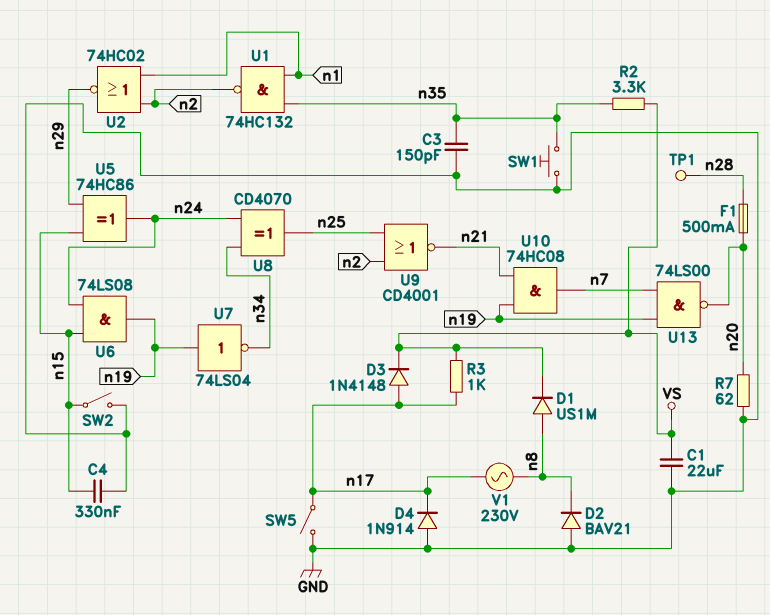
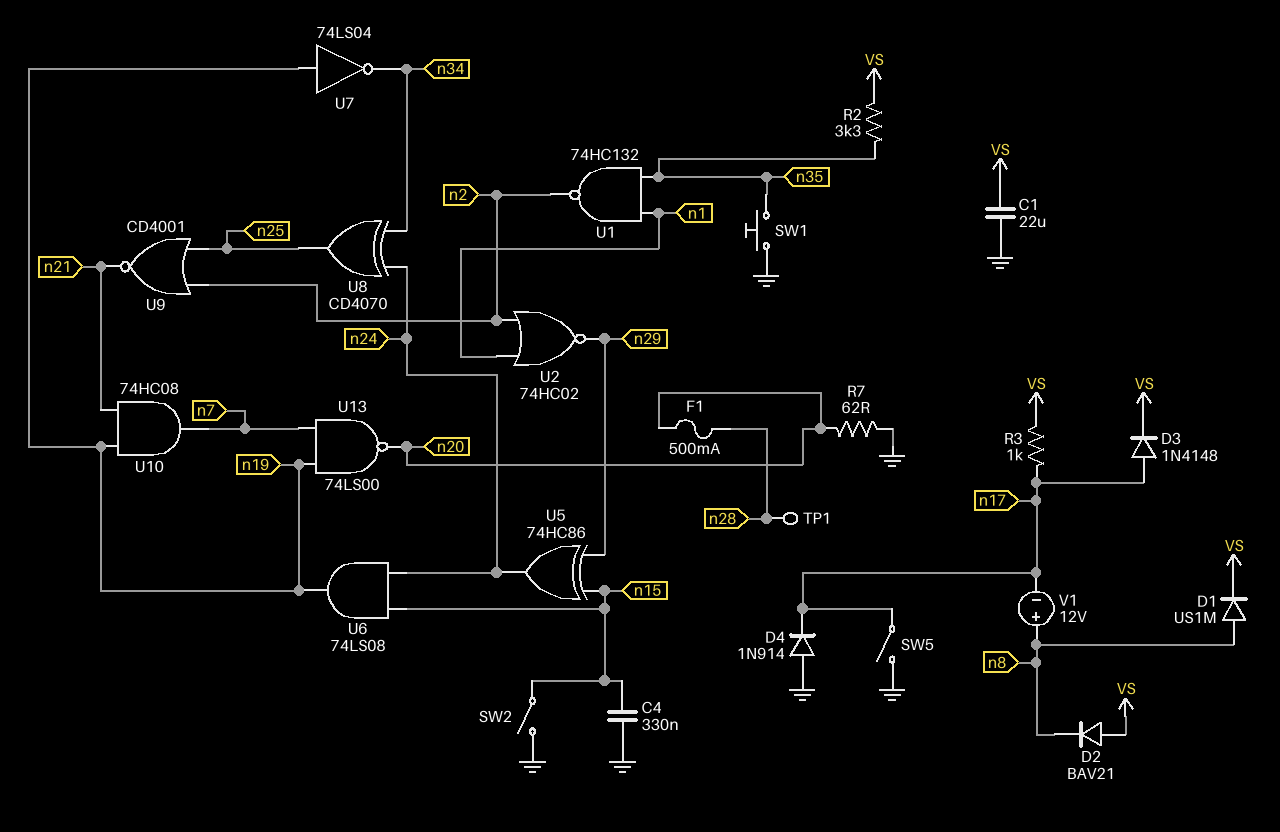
C3: 150pF (GND, n35) -> none
D2: diode BAV21 (A GND, K n8) -> diode BAV21 (A VS, K n8)
V1: AC 230V (n8, n17) -> 12V (plus n8, minus n17)

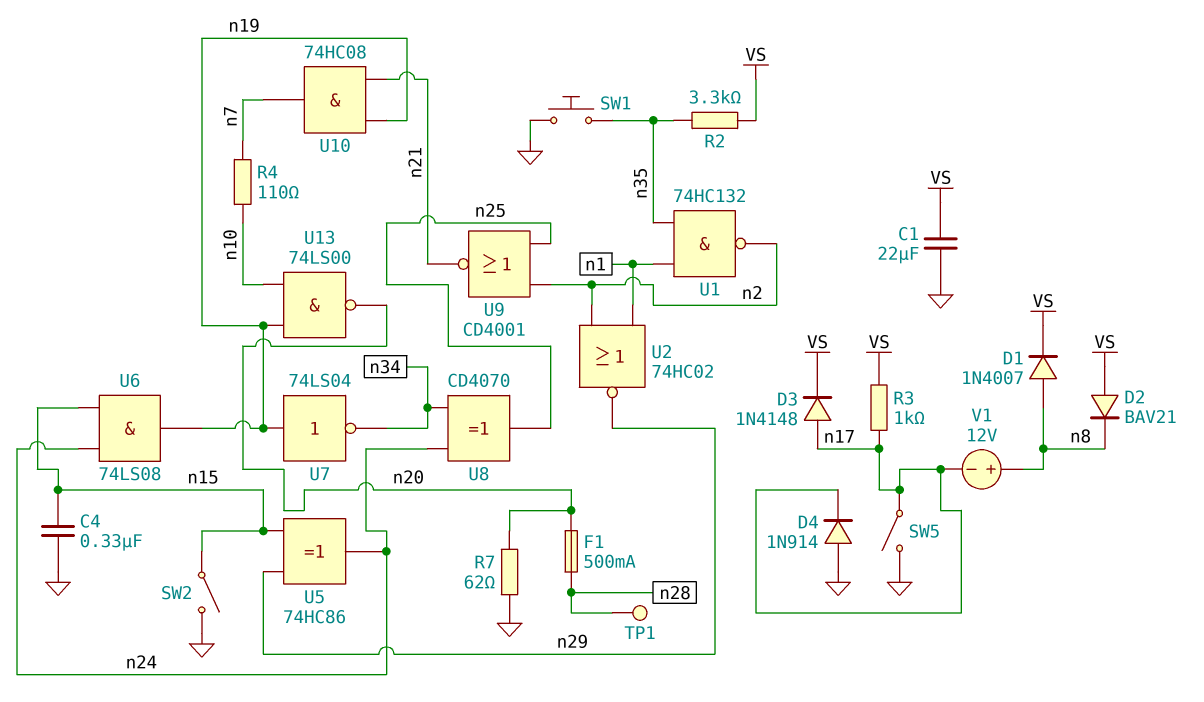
D1: diode US1M (A n8, K VS) -> diode 1N4007 (A n8, K VS)
R4: none -> 110 (n7, n10)
U13: NAND 74LS00 (in n7, in n19, out n20) -> NAND 74LS00 (in n10, in n19, out n20)

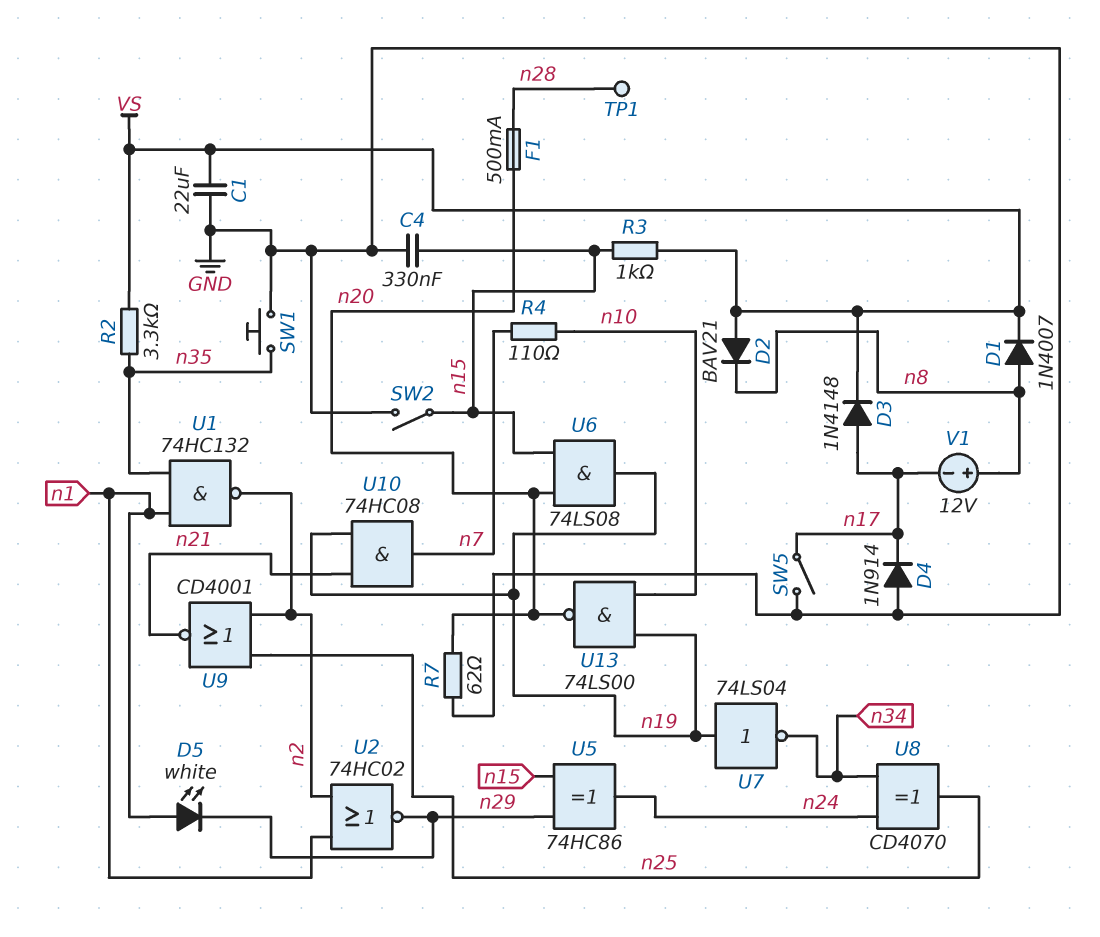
D5: none -> LED white (A n1, K n29)
R3: 1k (VS, n17) -> 1k (VS, n15)
U6: AND 74LS08 (in n15, in n24, out n19) -> AND 74LS08 (in n15, in n20, out n19)

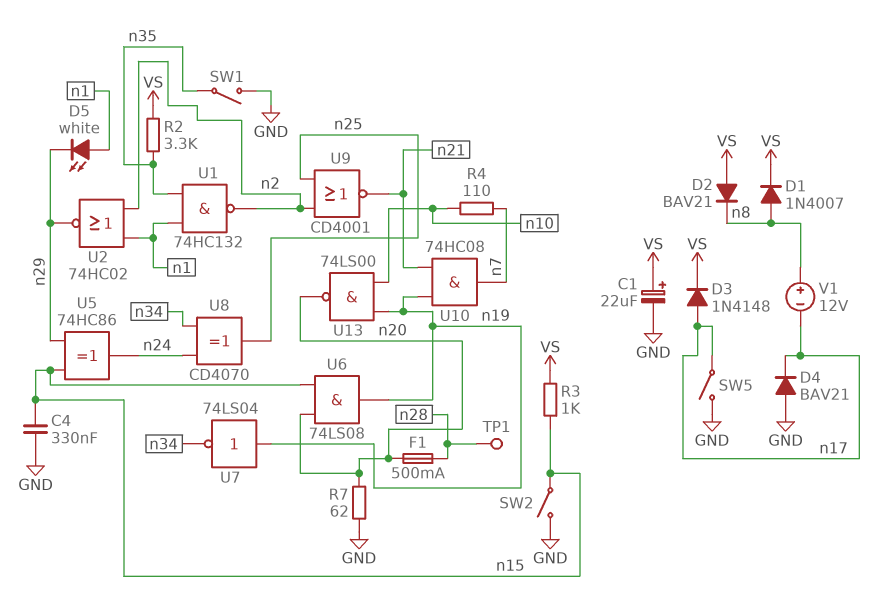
C1: 22uF (GND, VS) -> 22uF (plus VS, minus GND)
D4: diode 1N914 (A GND, K n17) -> diode BAV21 (A GND, K n17)
SW1: button (GND, n35) -> switch (GND, n35)

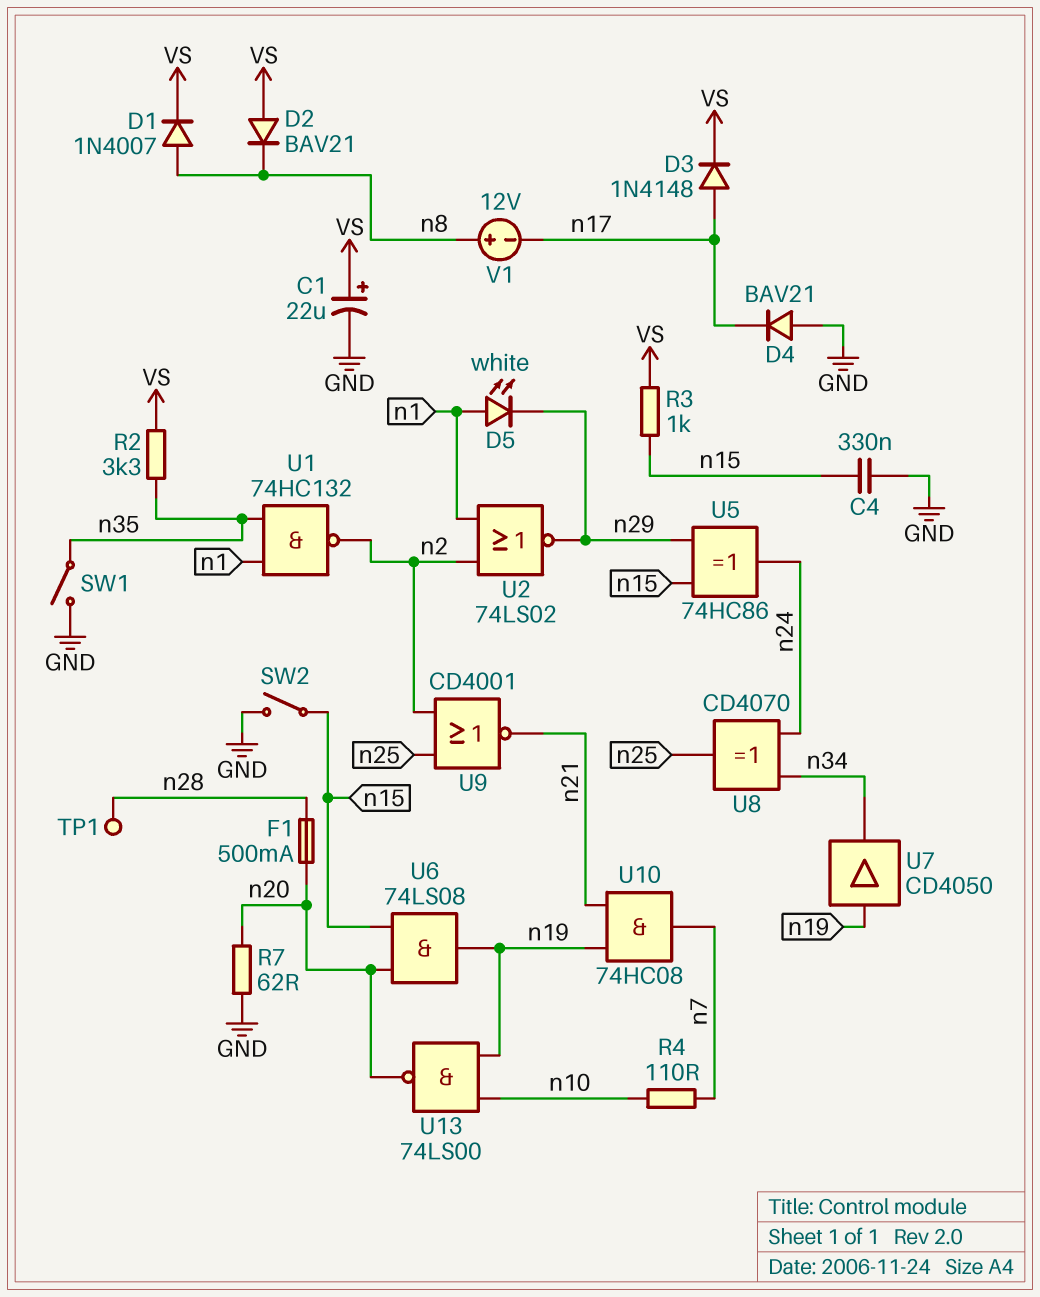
SW5: switch (GND, n17) -> none
U2: NOR 74HC02 (in n1, in n2, out n29) -> NOR 74LS02 (in n1, in n2, out n29)
U7: NOT 74LS04 (in n19, out n34) -> buffer CD4050 (in n19, out n34)

